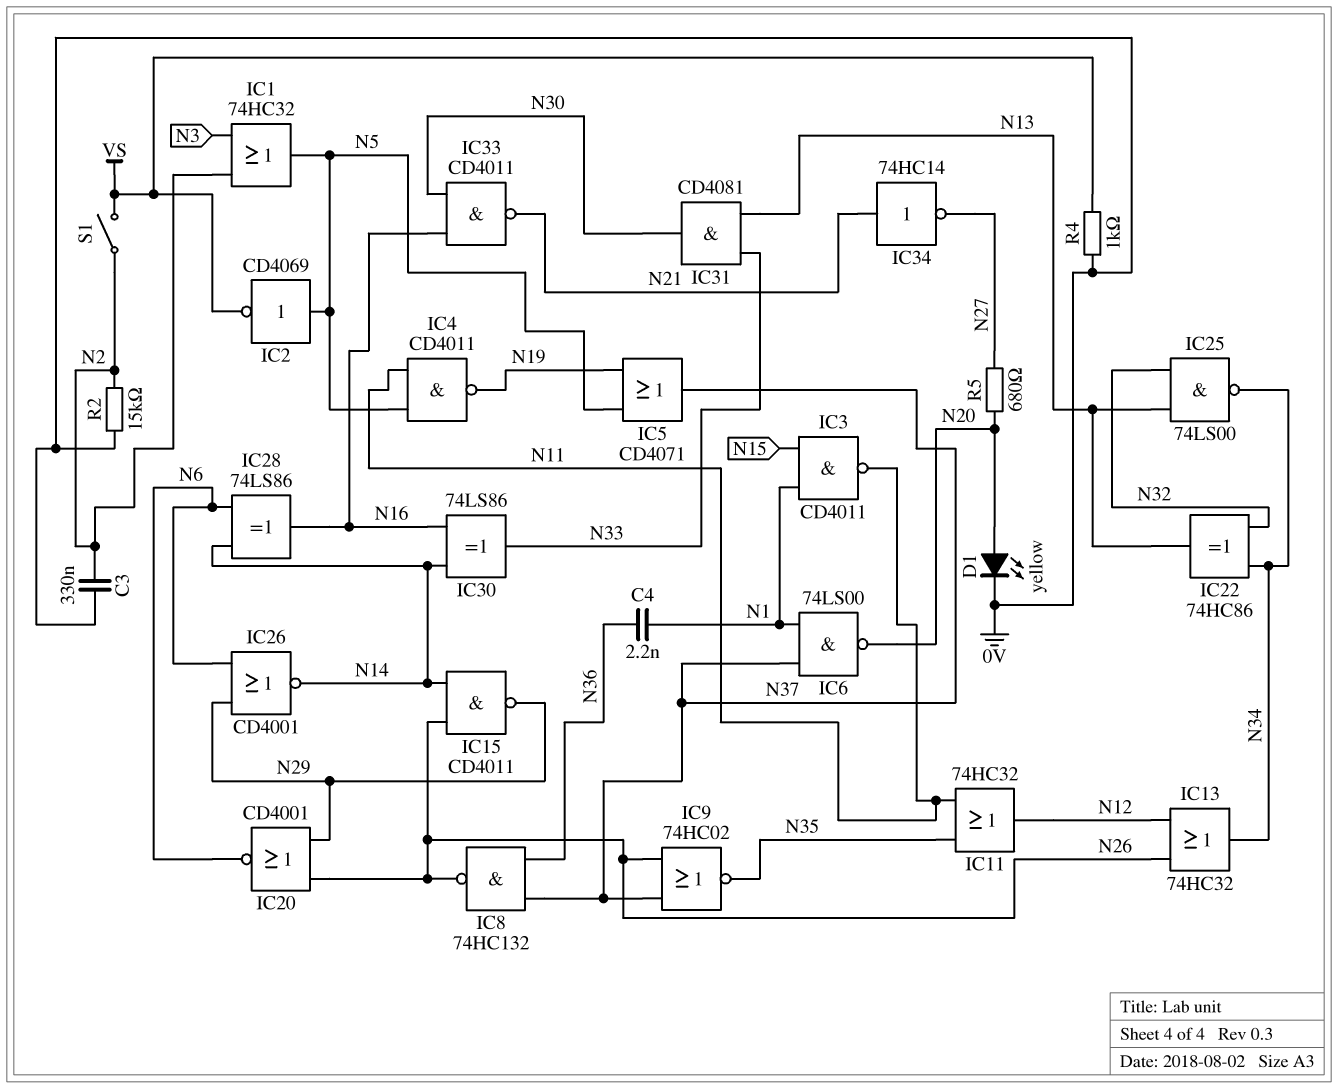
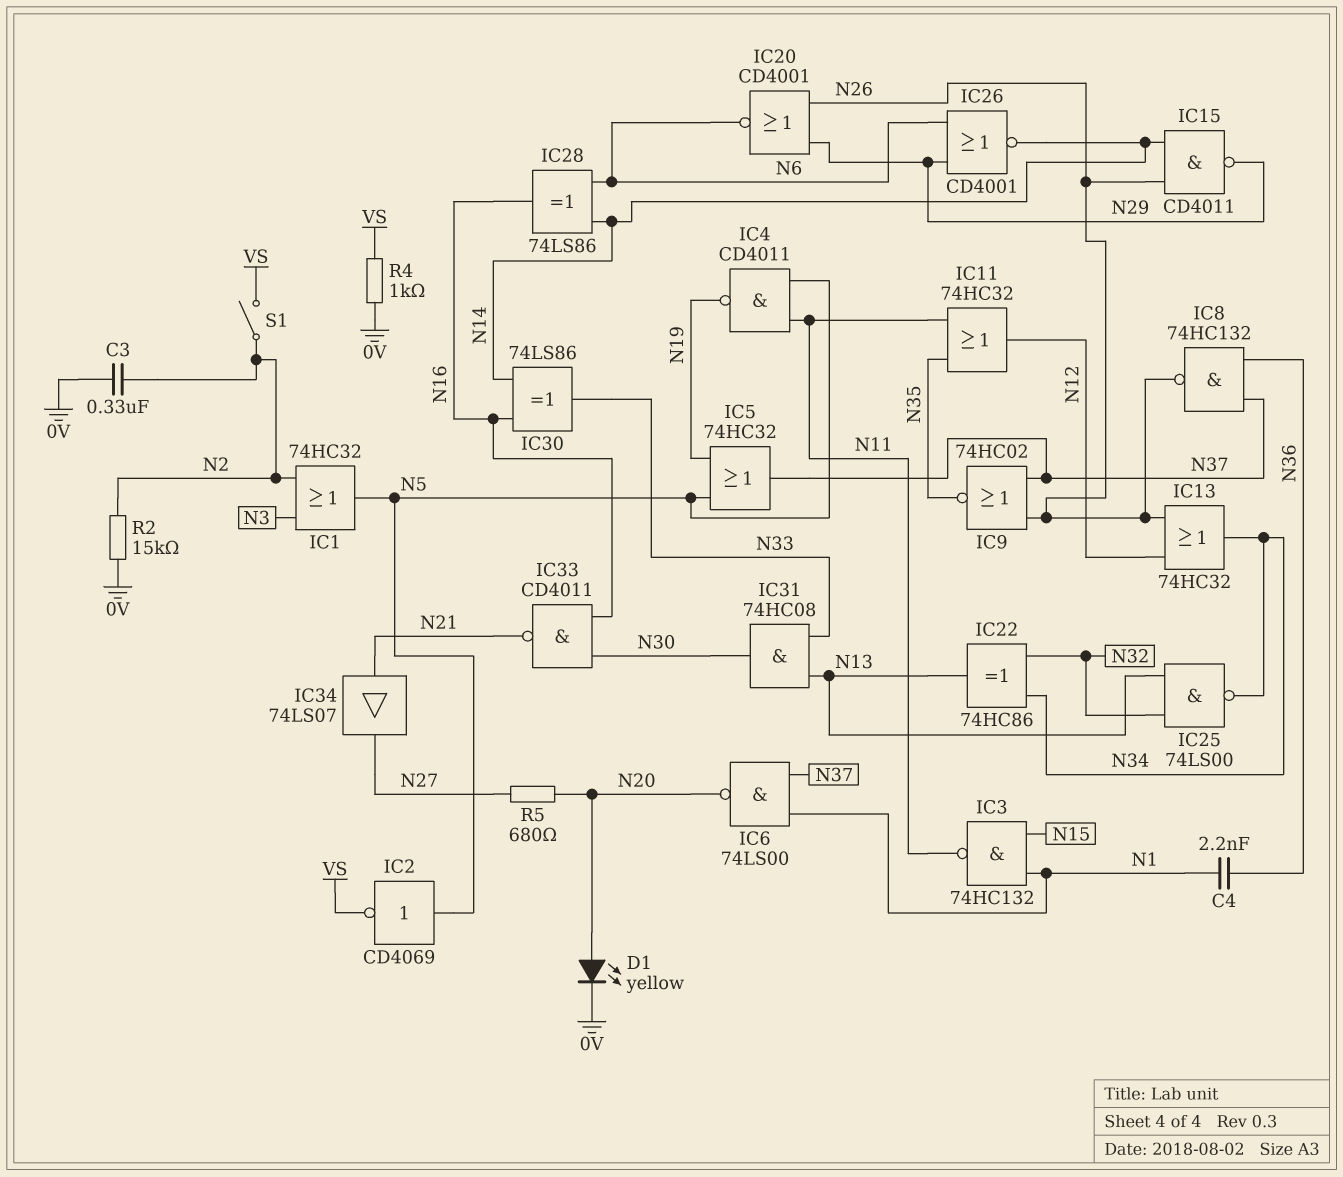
IC3: NAND CD4011 (in N1, in N15, out N11) -> NAND 74HC132 (in N1, in N15, out N11)
IC5: OR CD4071 (in N5, in N19, out N37) -> OR 74HC32 (in N5, in N19, out N37)
IC31: AND CD4081 (in N13, in N33, out N30) -> AND 74HC08 (in N13, in N33, out N30)
IC34: NOT 74HC14 (in N21, out N27) -> buffer 74LS07 (in N21, out N27)

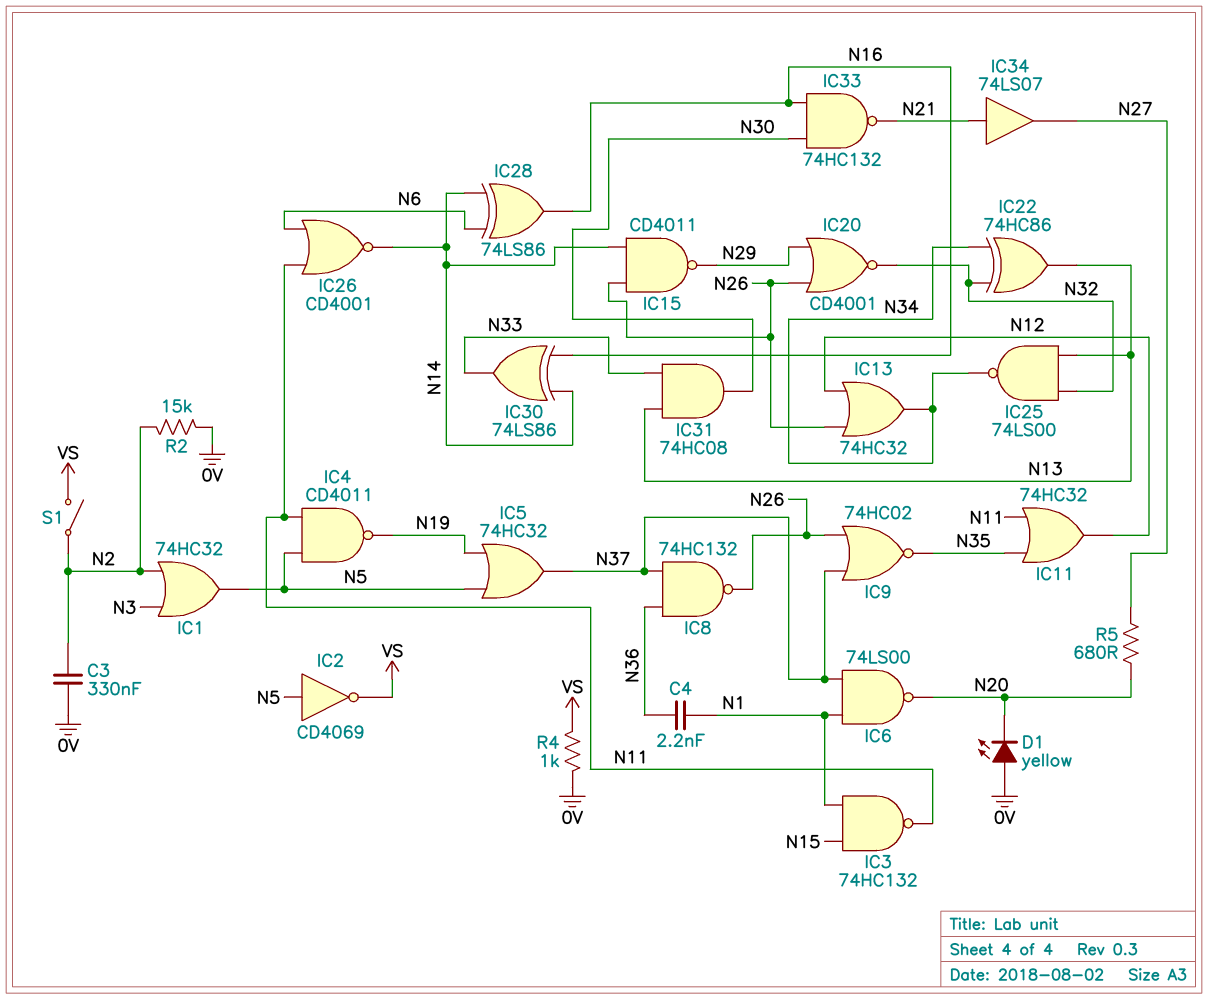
D1: LED yellow (A N20, K 0V) -> LED yellow (A 0V, K N20)
IC20: NOR CD4001 (in N26, in N29, out N6) -> NOR CD4001 (in N26, in N29, out N32)
IC26: NOR CD4001 (in N6, in N29, out N14) -> NOR CD4001 (in N6, in N11, out N14)
IC33: NAND CD4011 (in N16, in N30, out N21) -> NAND 74HC132 (in N16, in N30, out N21)

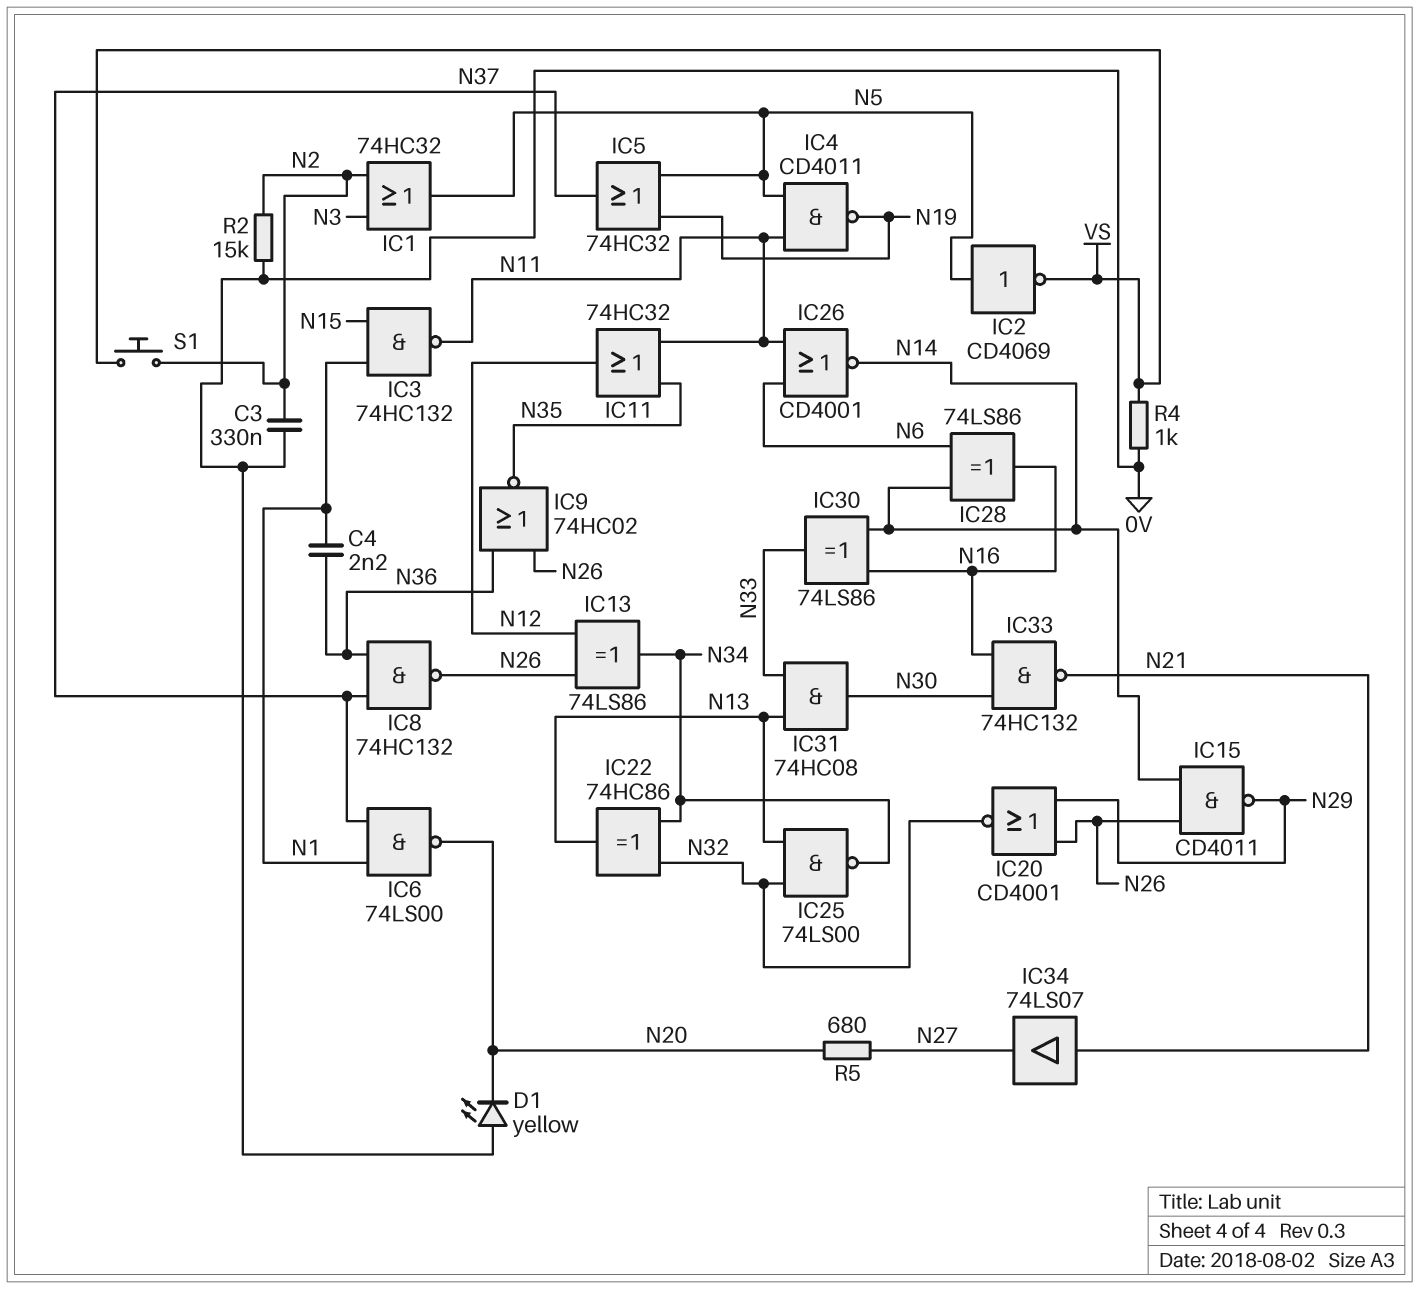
IC9: NOR 74HC02 (in N26, in N37, out N35) -> NOR 74HC02 (in N26, in N36, out N35)
IC13: OR 74HC32 (in N12, in N26, out N34) -> XOR 74LS86 (in N12, in N26, out N34)
S1: switch (N2, VS) -> button (N2, VS)

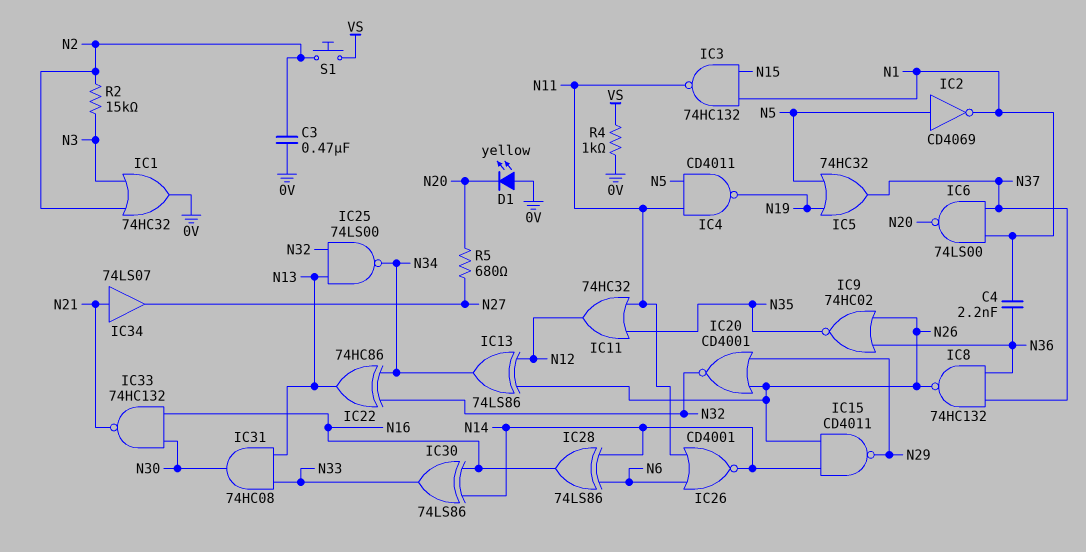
C3: 330nF (0V, N2) -> 470nF (0V, N2)
IC1: OR 74HC32 (in N2, in N3, out N5) -> OR 74HC32 (in N2, in N3, out 0V)
IC2: NOT CD4069 (in N5, out VS) -> NOT CD4069 (in N5, out N1)
R2: 15k (0V, N2) -> 15k (N2, N3)

